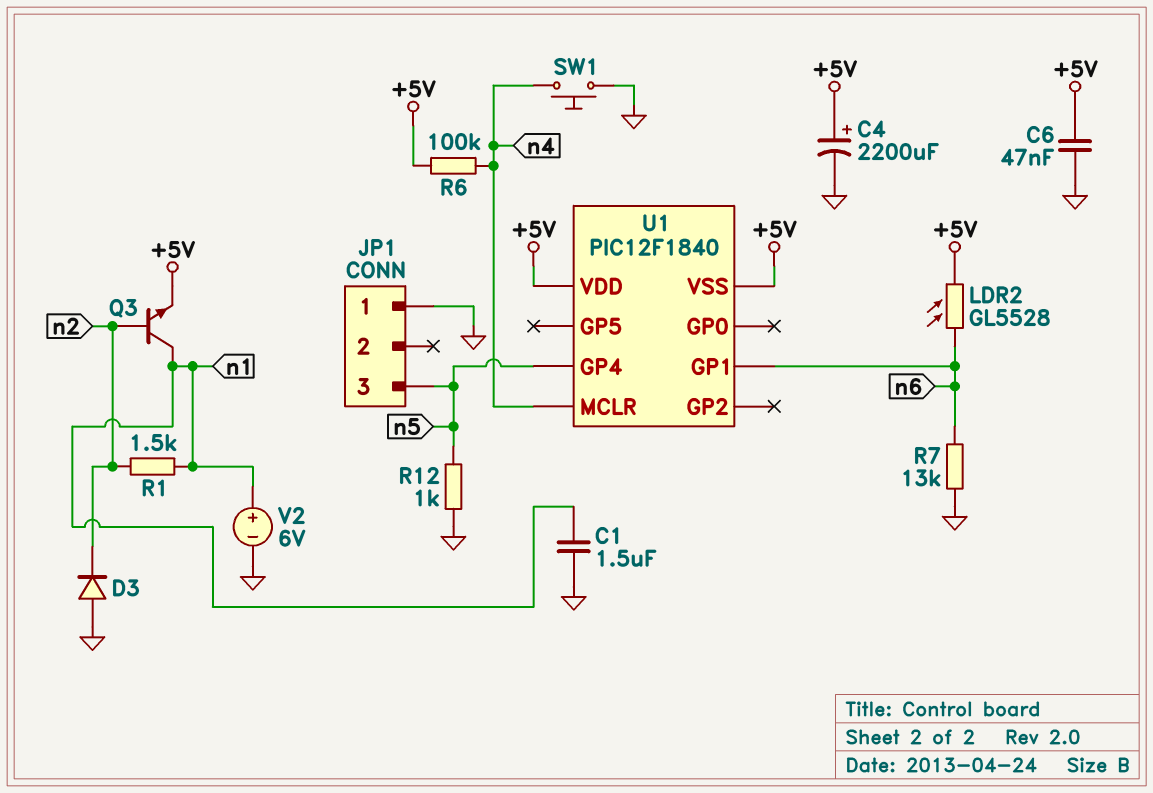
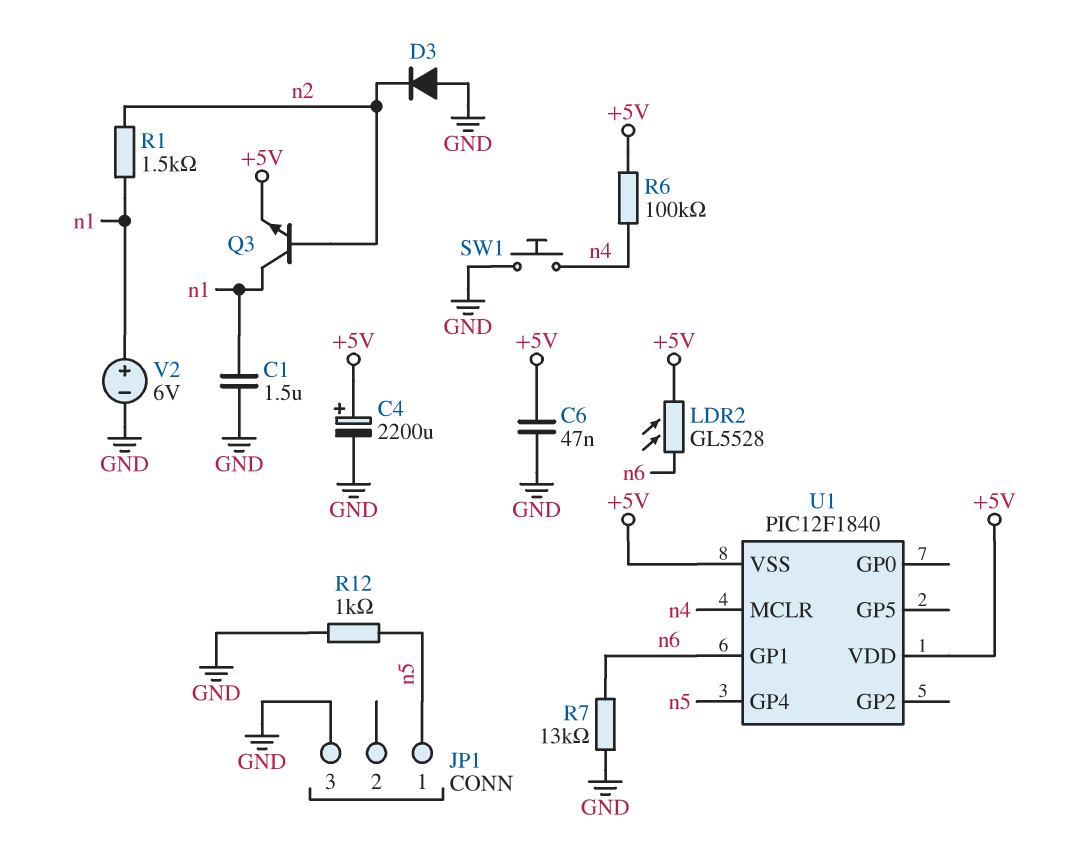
JP1 pin 1: GND -> n5
JP1 pin 3: n5 -> GND

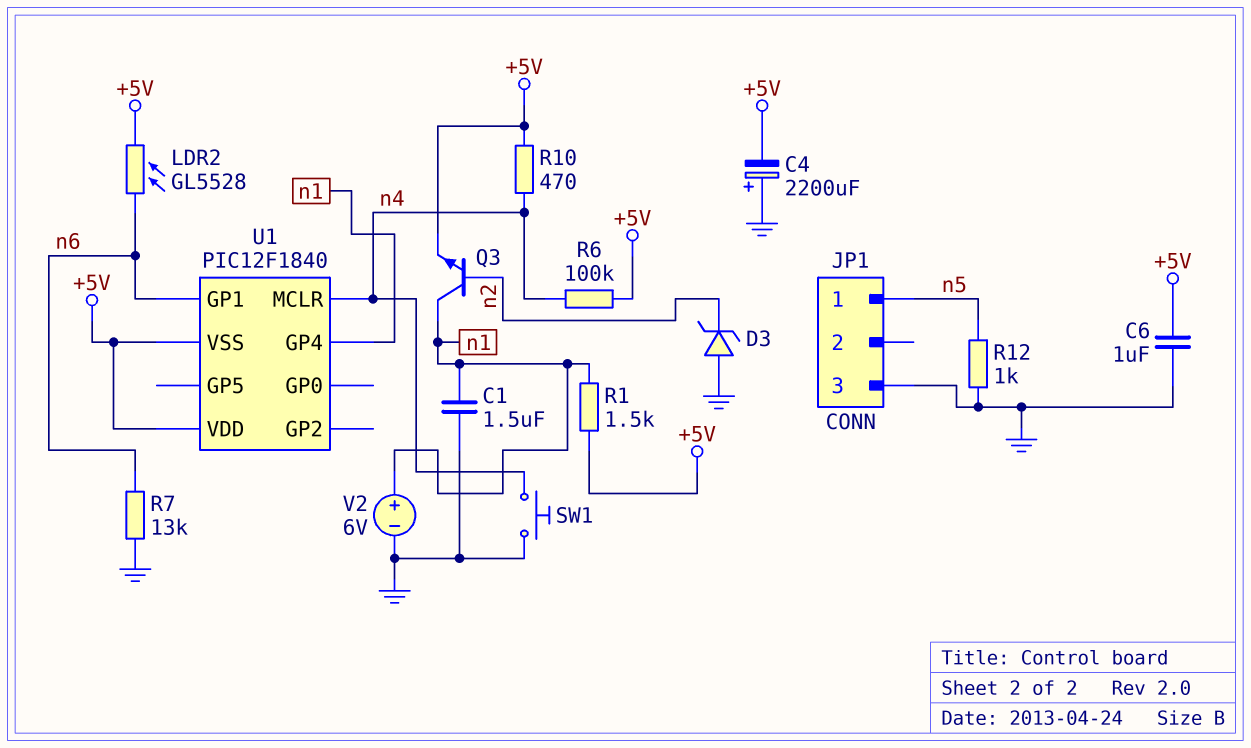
C4: 2200uF (plus +5V, minus GND) -> 2200uF (plus GND, minus +5V)
C6: 47nF (+5V, GND) -> 1uF (+5V, GND)
D3: diode (A GND, K n2) -> zener (A GND, K n2)
R1: 1.5k (n1, n2) -> 1.5k (+5V, n1)
R10: none -> 470 (+5V, n4)
U1 pin GP4: n5 -> n1

